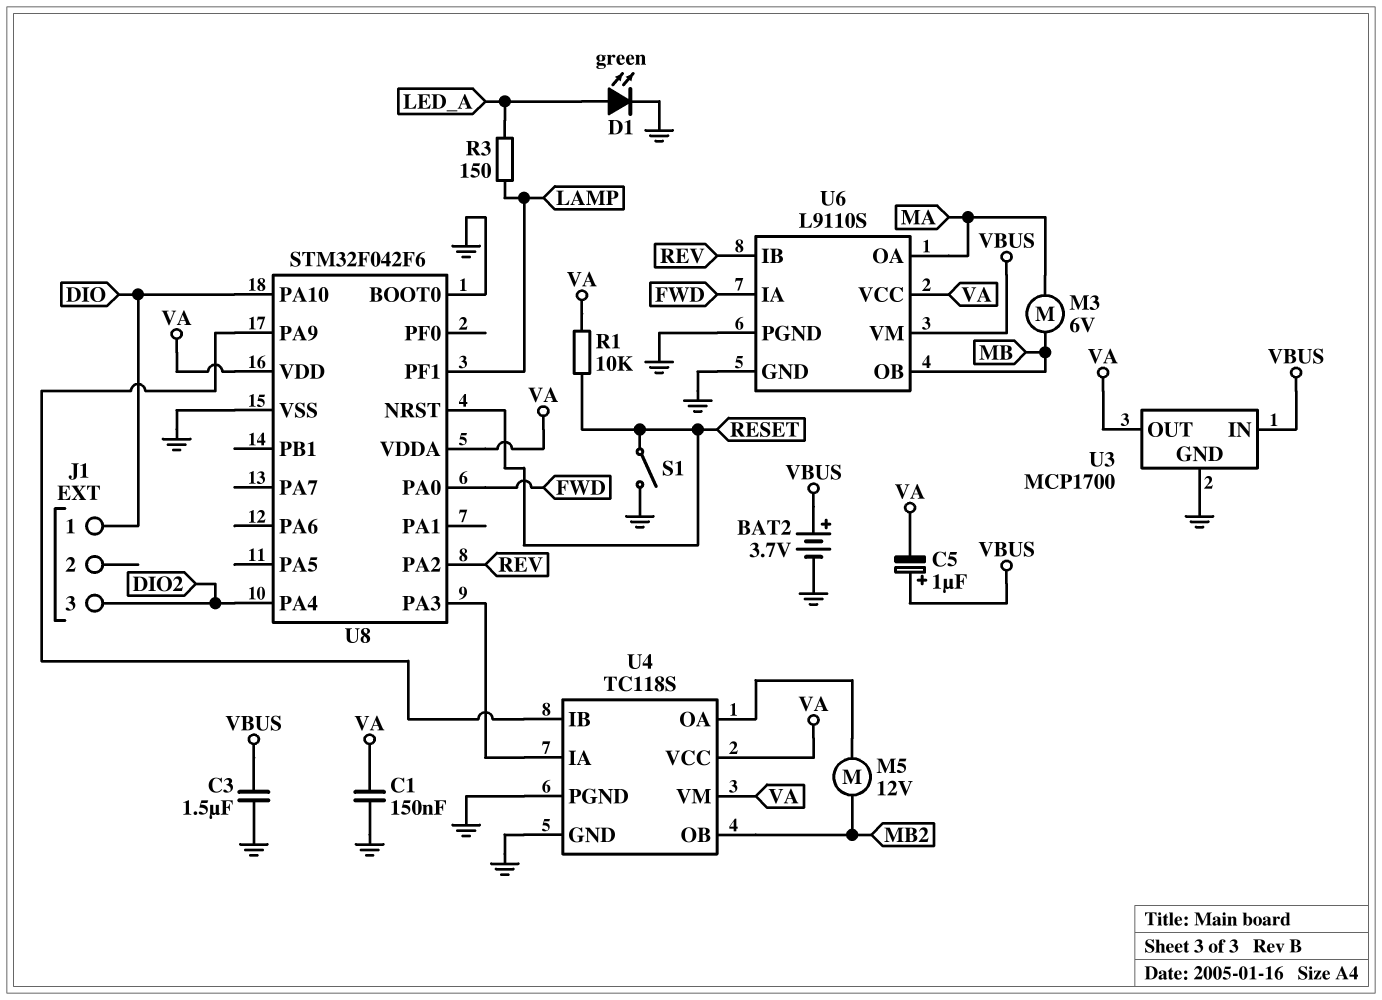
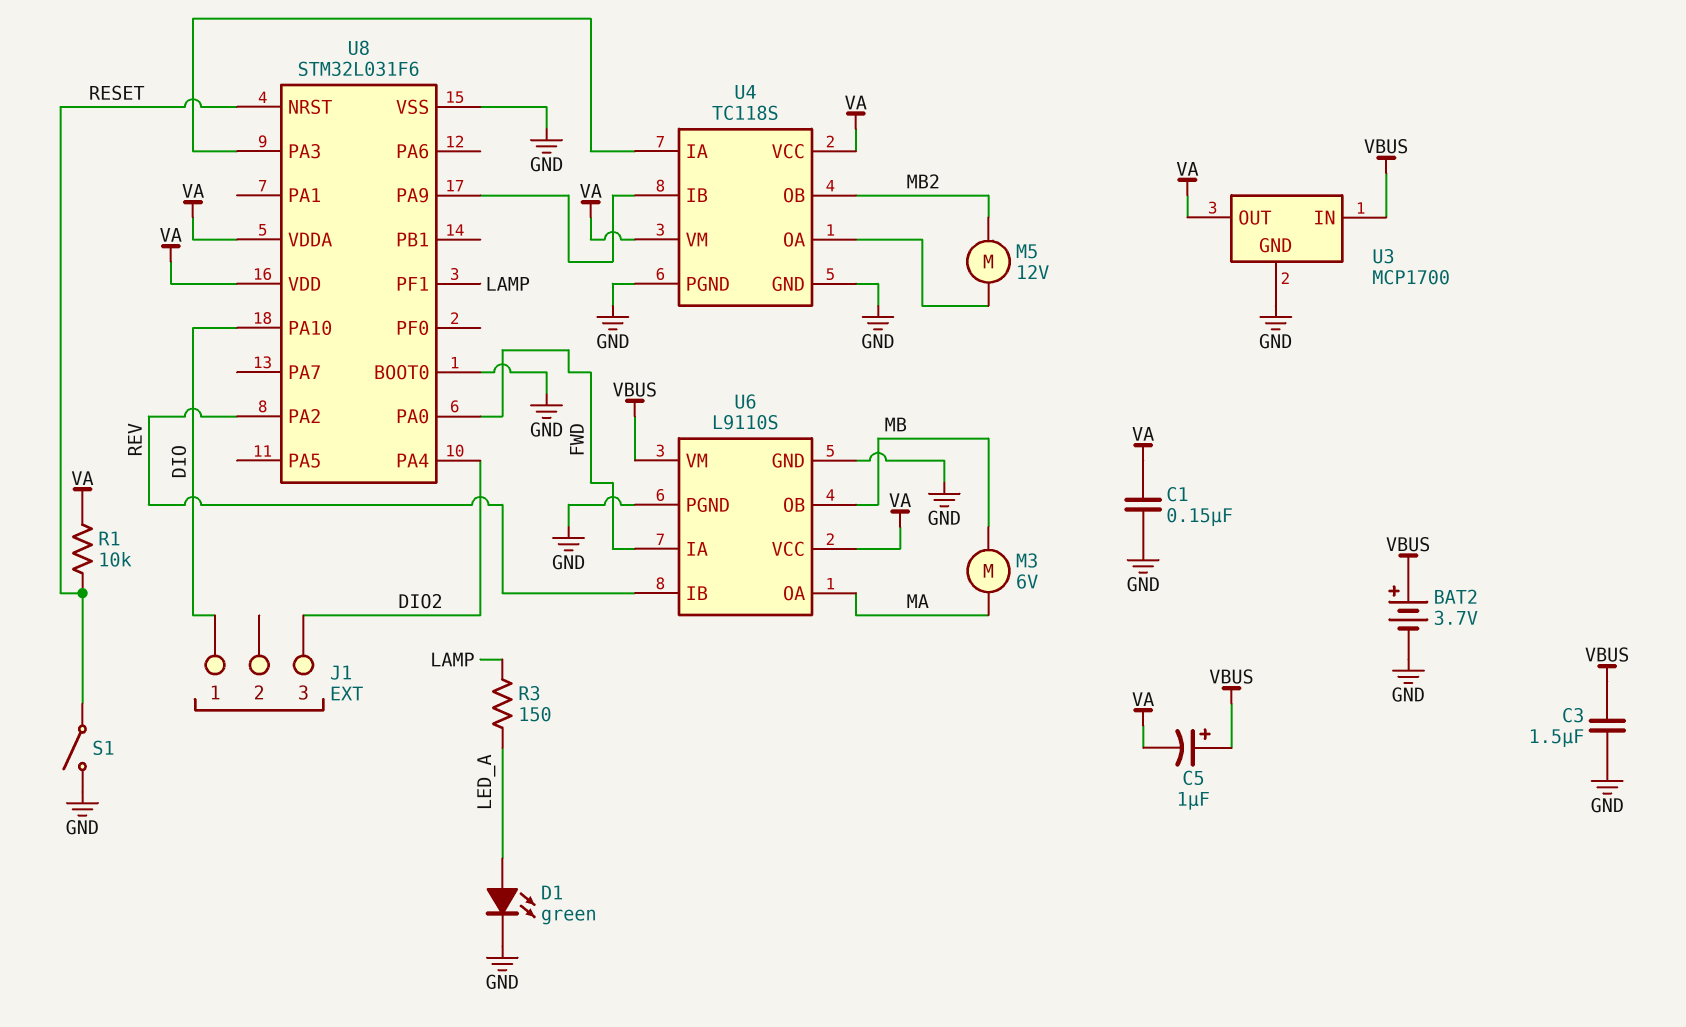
U8: STM32F042F6 -> STM32L031F6

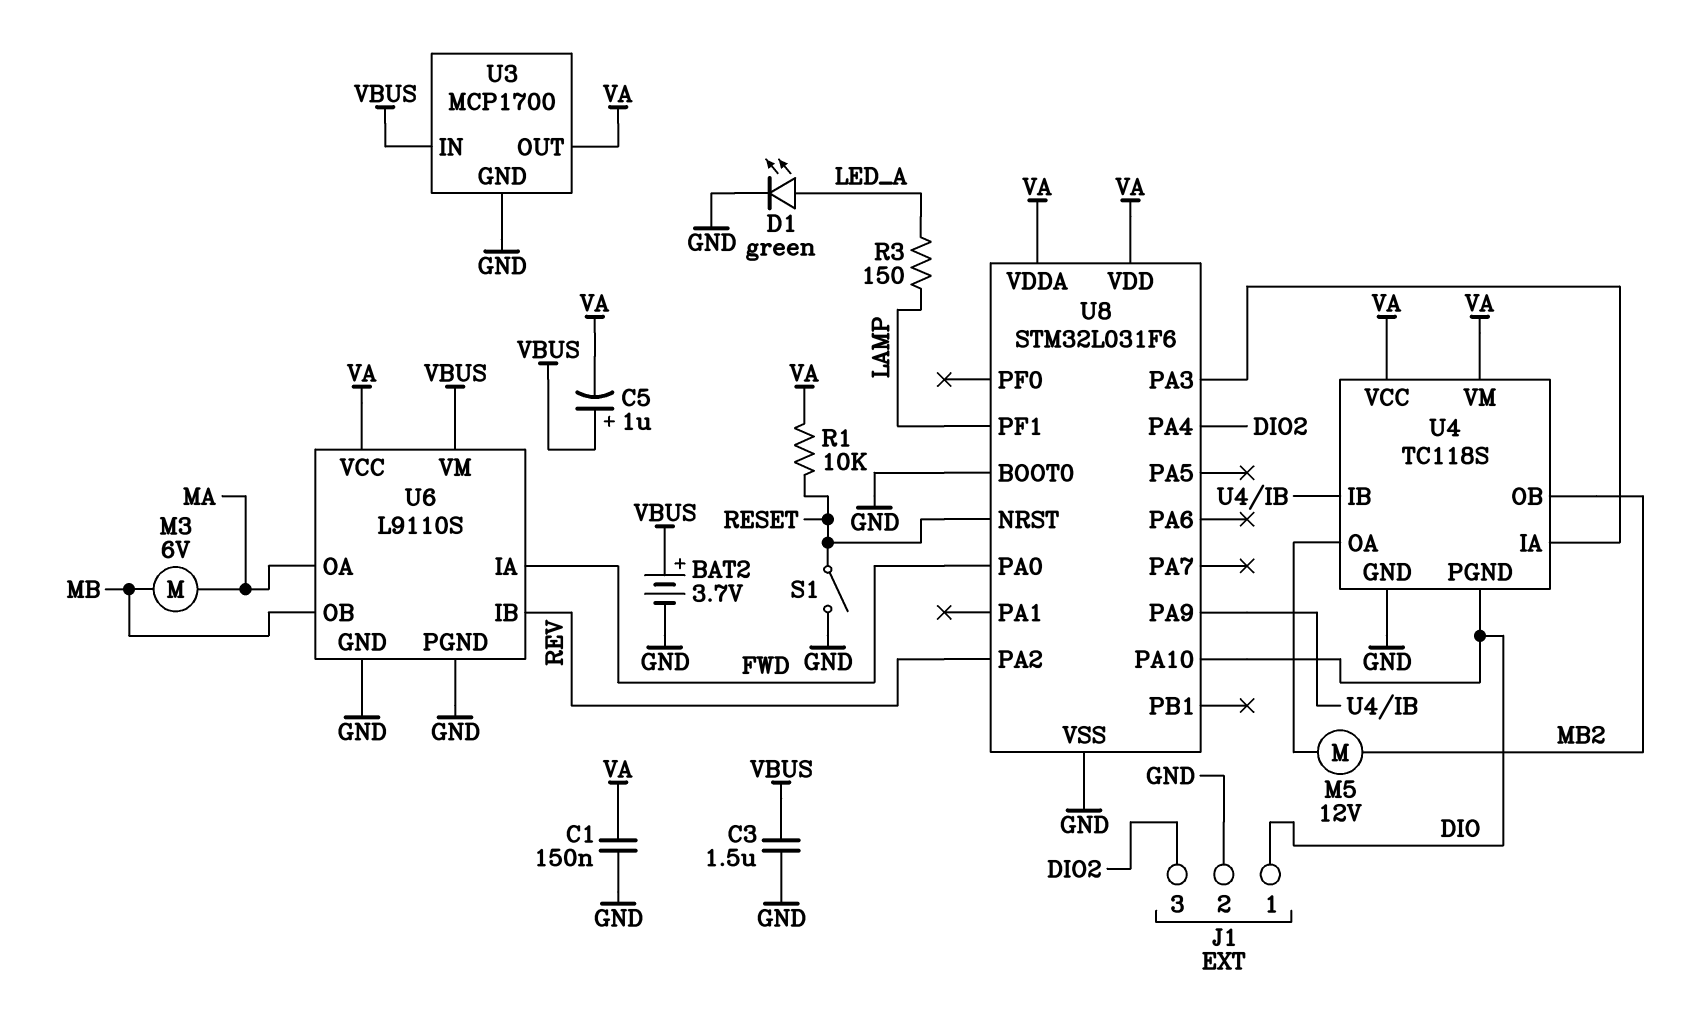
J1 pin 2: none -> GND
U4 pin PGND: GND -> DIO

